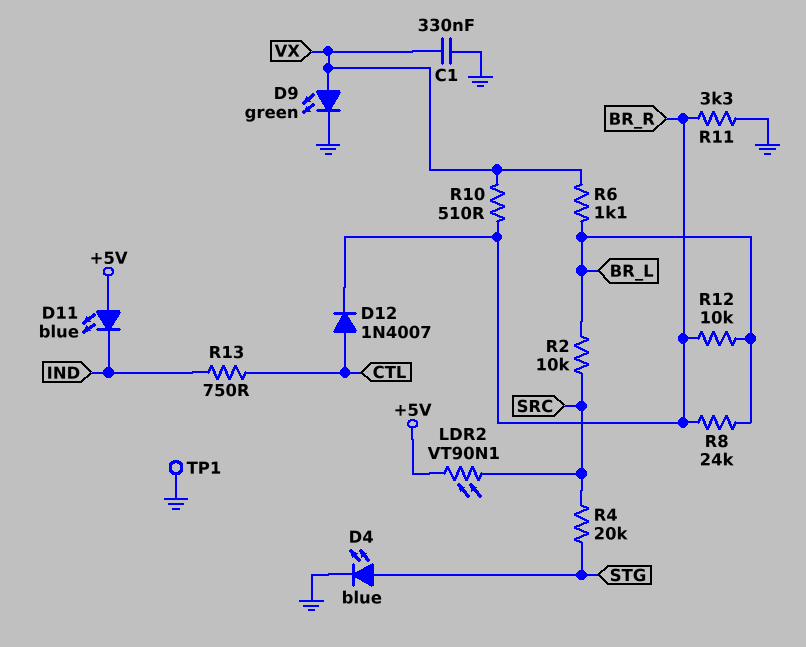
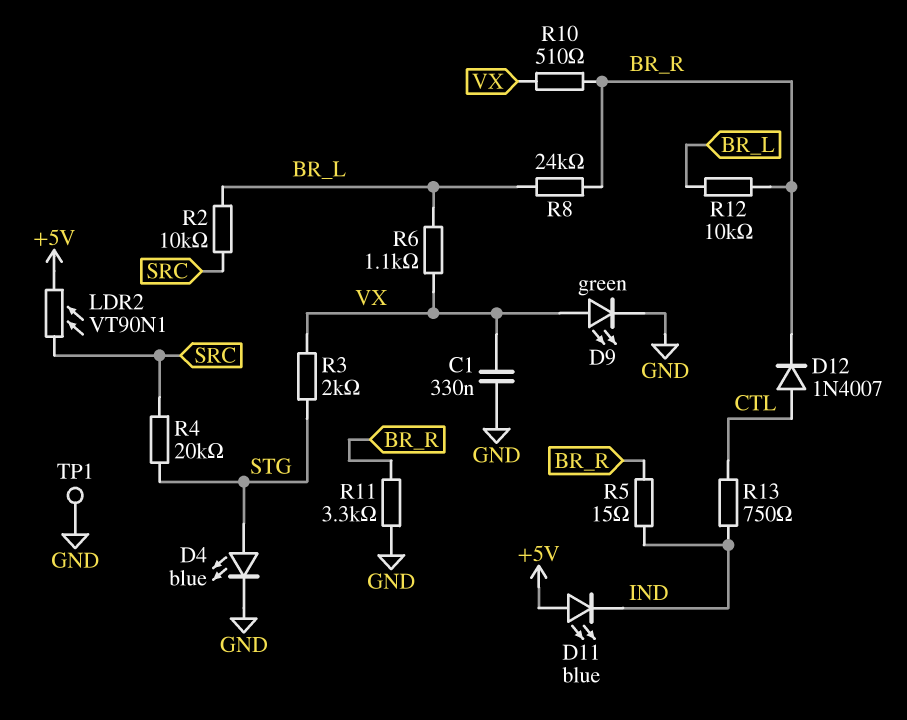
R3: none -> 2k (STG, VX)
R5: none -> 15 (BR_R, IND)

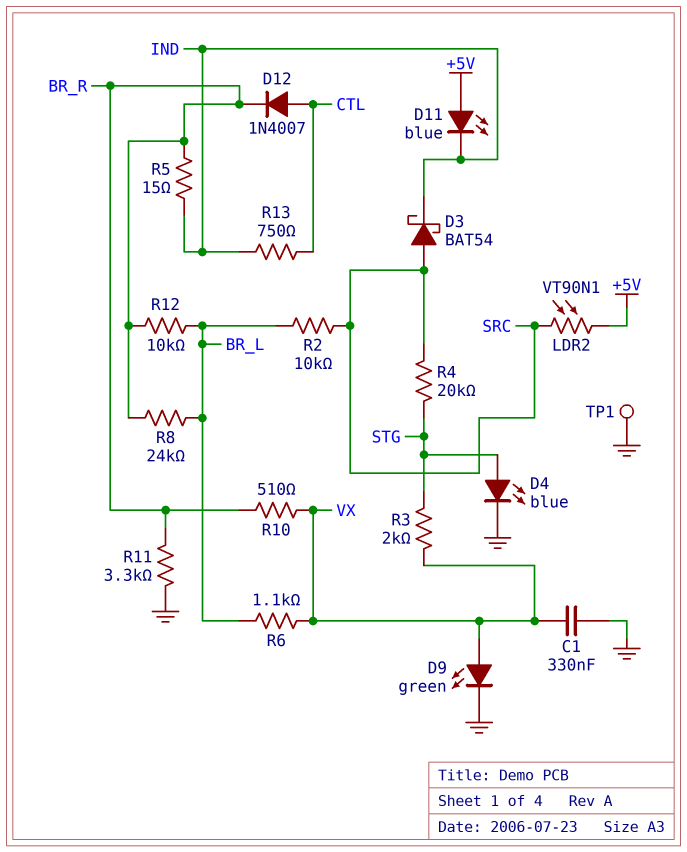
D3: none -> schottky BAT54 (A SRC, K IND)

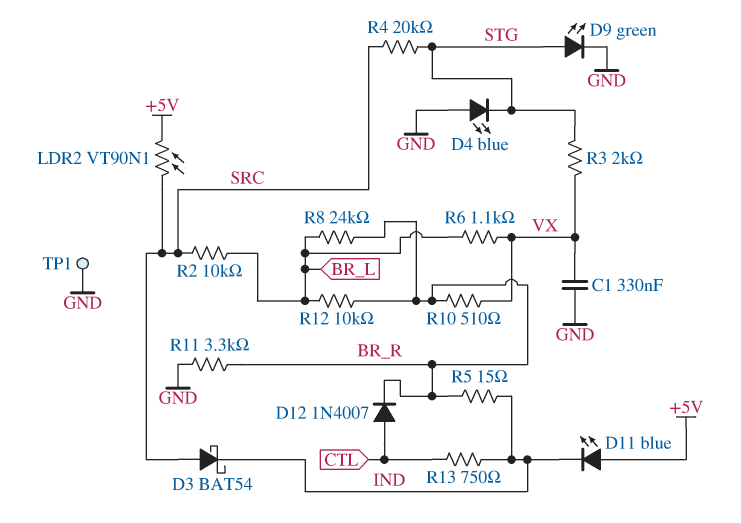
D4: LED blue (A STG, K GND) -> LED blue (A GND, K STG)
D9: LED green (A VX, K GND) -> LED green (A STG, K GND)

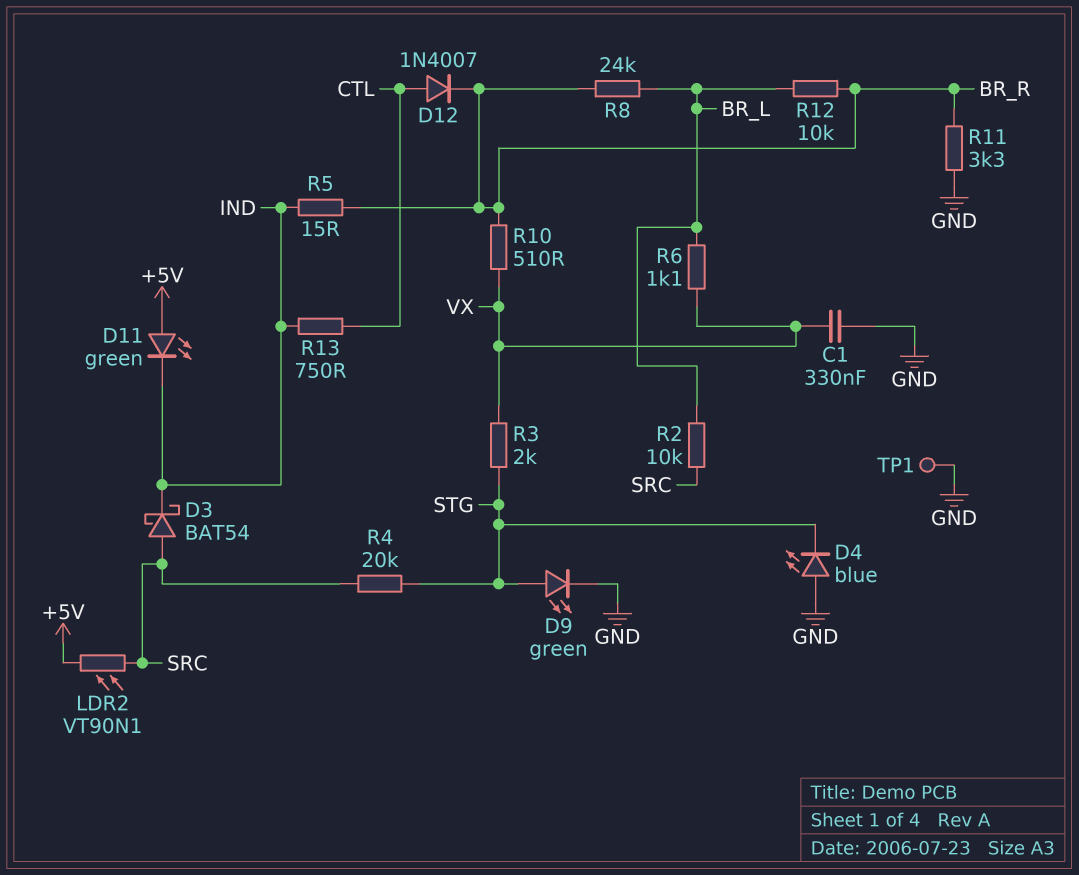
D11: LED blue (A +5V, K IND) -> LED green (A +5V, K IND)

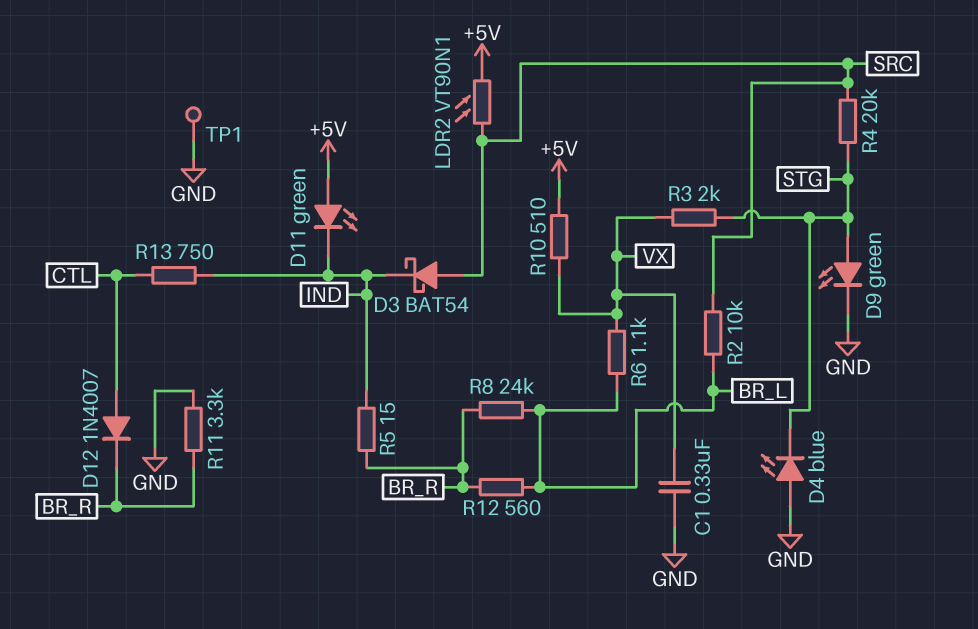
R10: 510 (BR_R, VX) -> 510 (+5V, VX)
R12: 10k (BR_L, BR_R) -> 560 (BR_L, BR_R)

